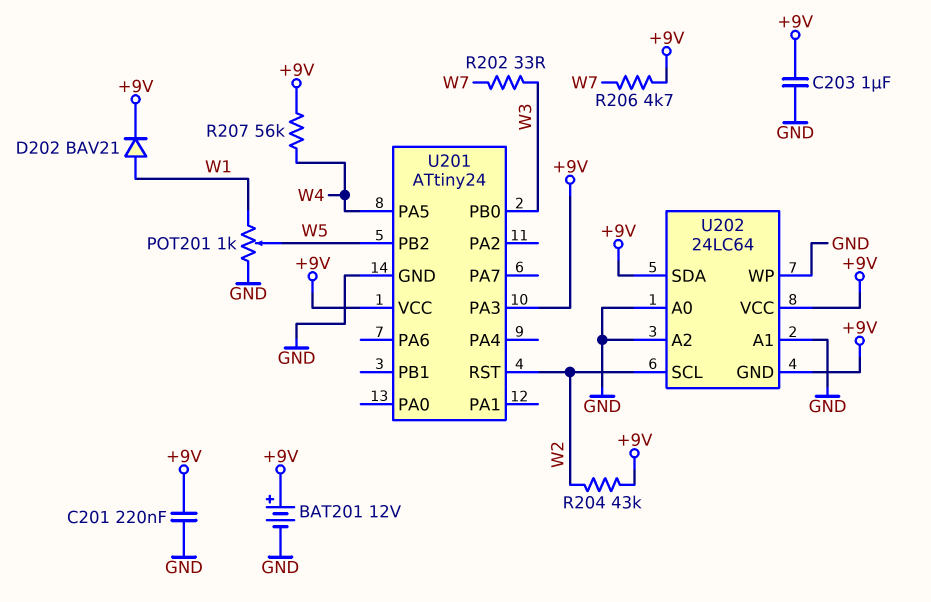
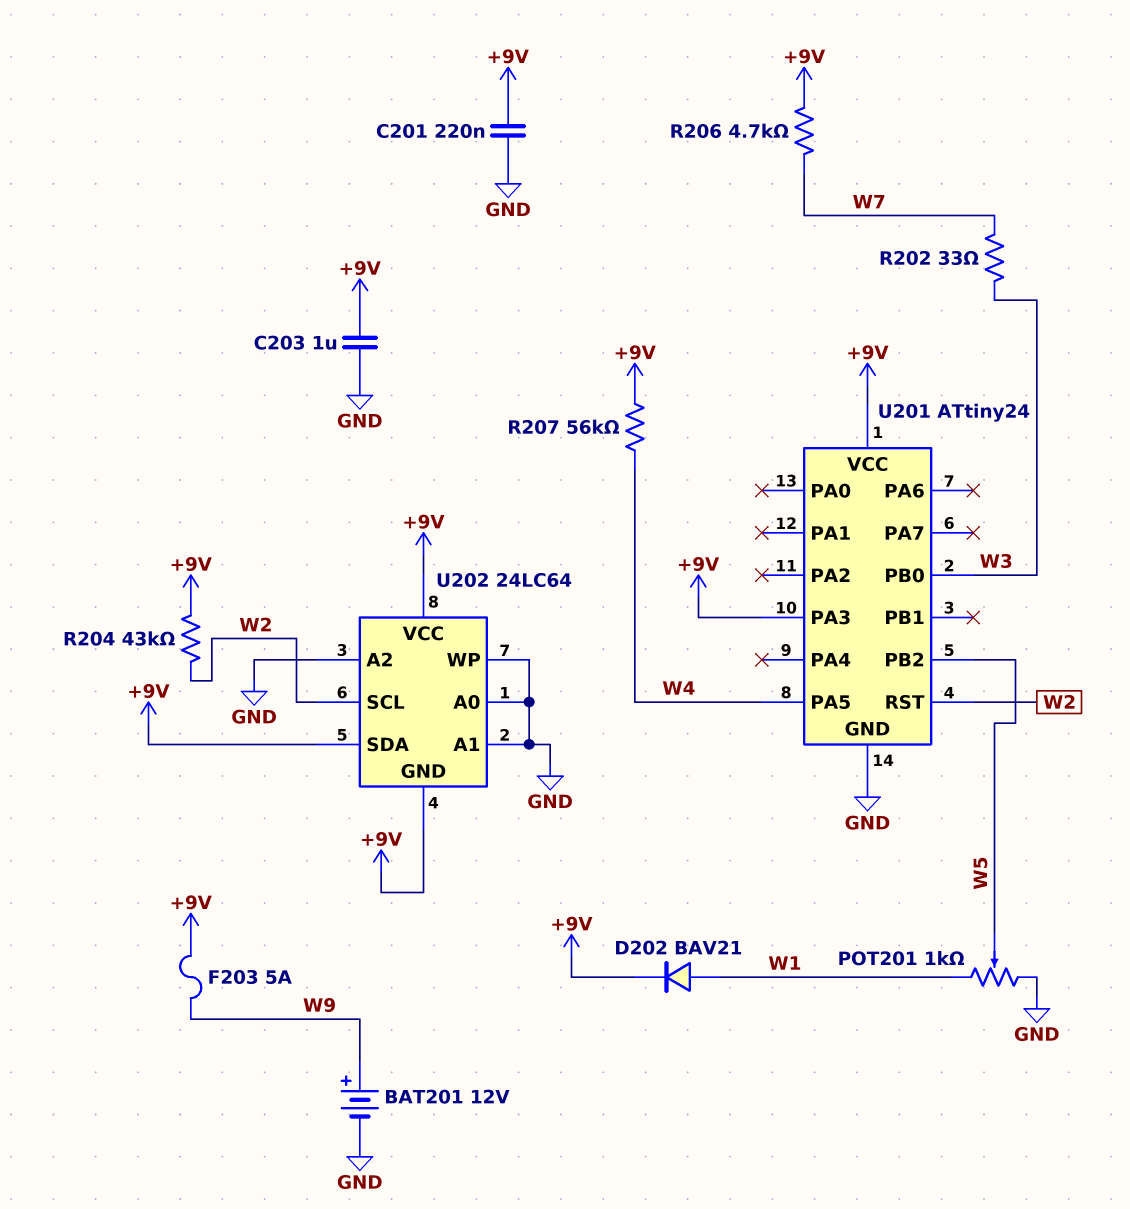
BAT201: 12V (plus +9V, minus GND) -> 12V (plus W9, minus GND)
F203: none -> 5A (+9V, W9)

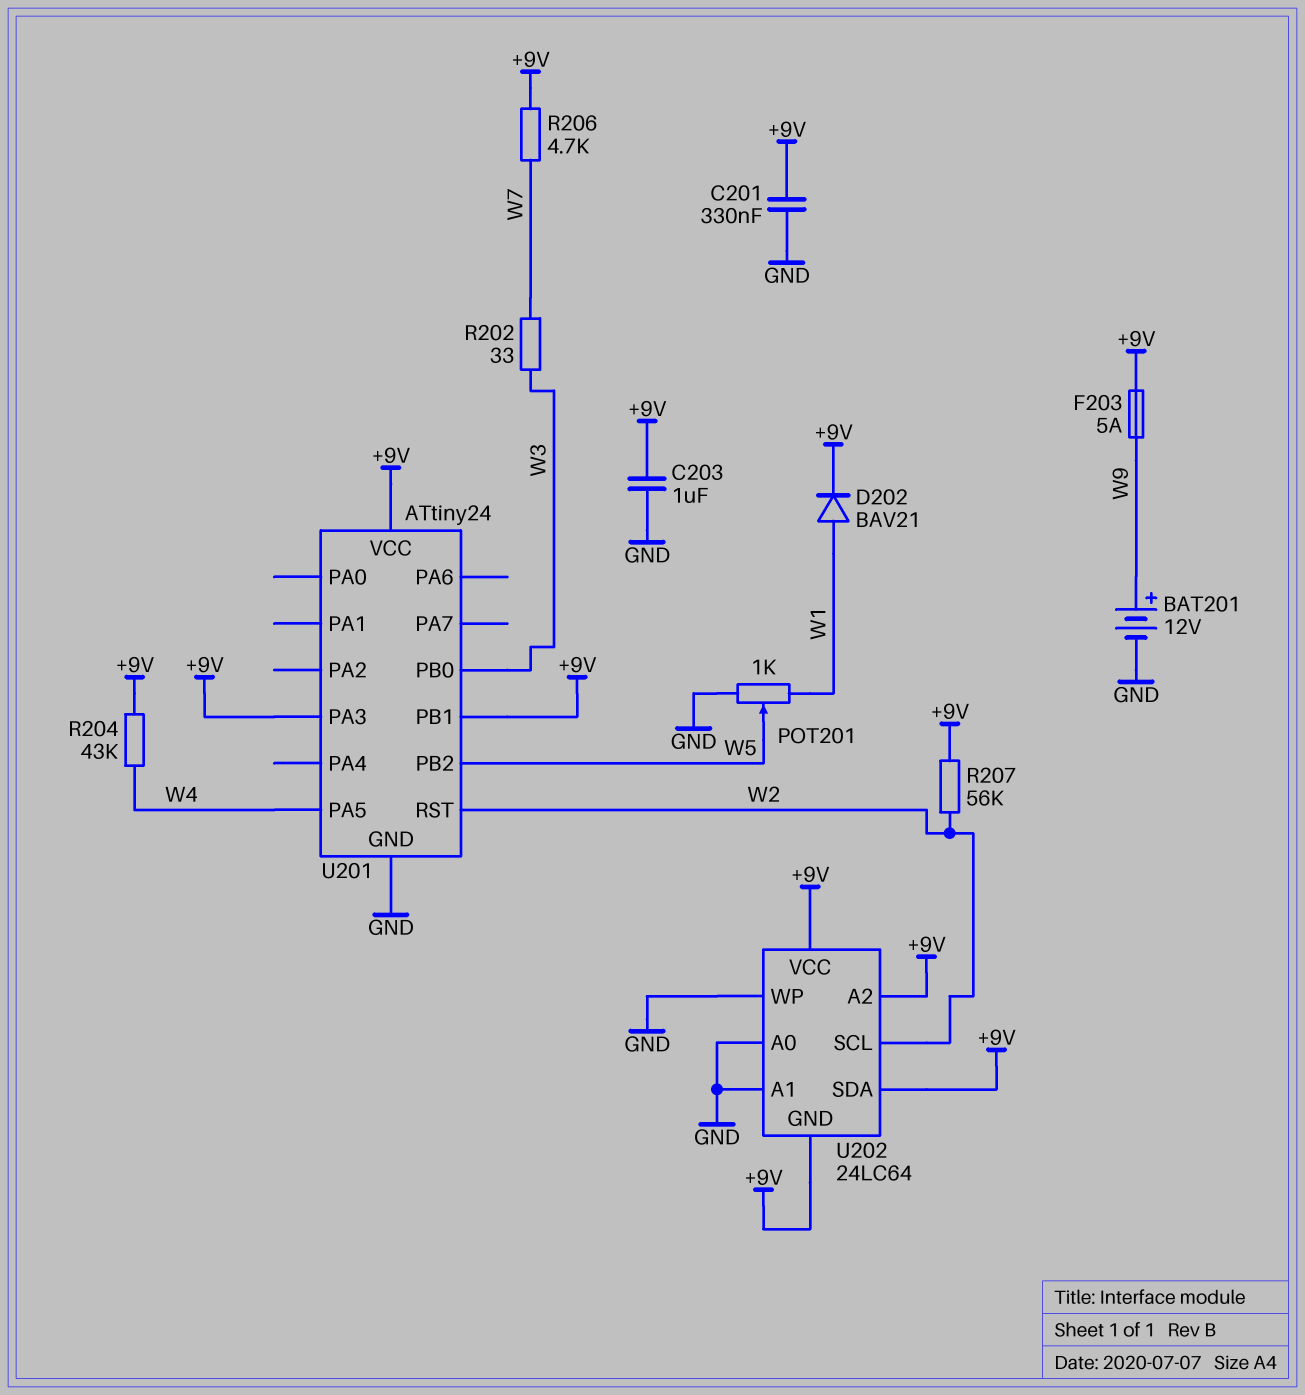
C201: 220nF (+9V, GND) -> 330nF (+9V, GND)
R204: 43k (+9V, W2) -> 43k (+9V, W4)
R207: 56k (+9V, W4) -> 56k (+9V, W2)
U201 pin PB1: none -> +9V
U202 pin A2: GND -> +9V

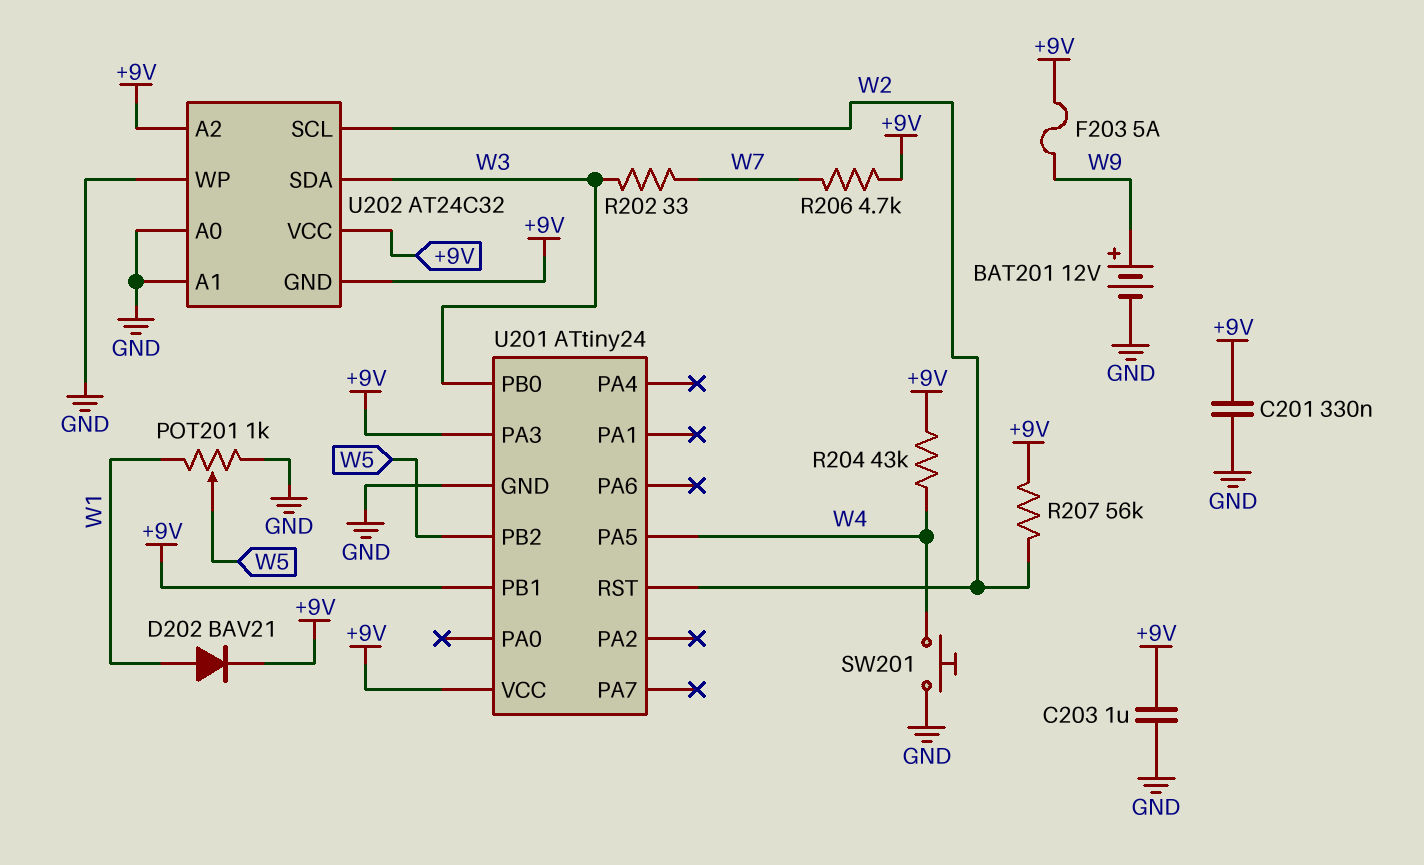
SW201: none -> button (GND, W4)
U202: 24LC64 -> AT24C32
U202 pin SDA: +9V -> W3

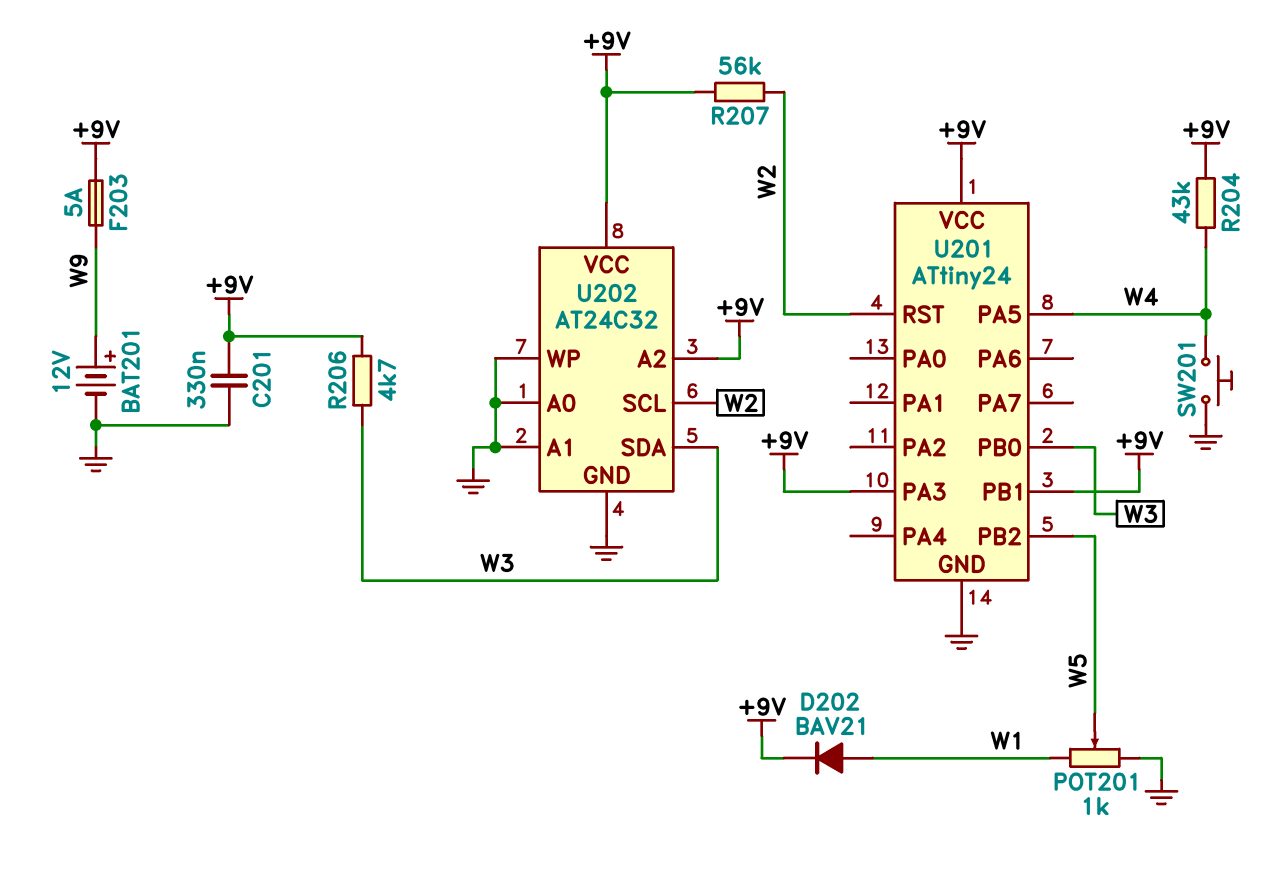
C203: 1uF (+9V, GND) -> none
R202: 33 (W3, W7) -> none
R206: 4.7k (+9V, W7) -> 4.7k (+9V, W3)
U202 pin GND: +9V -> GND

